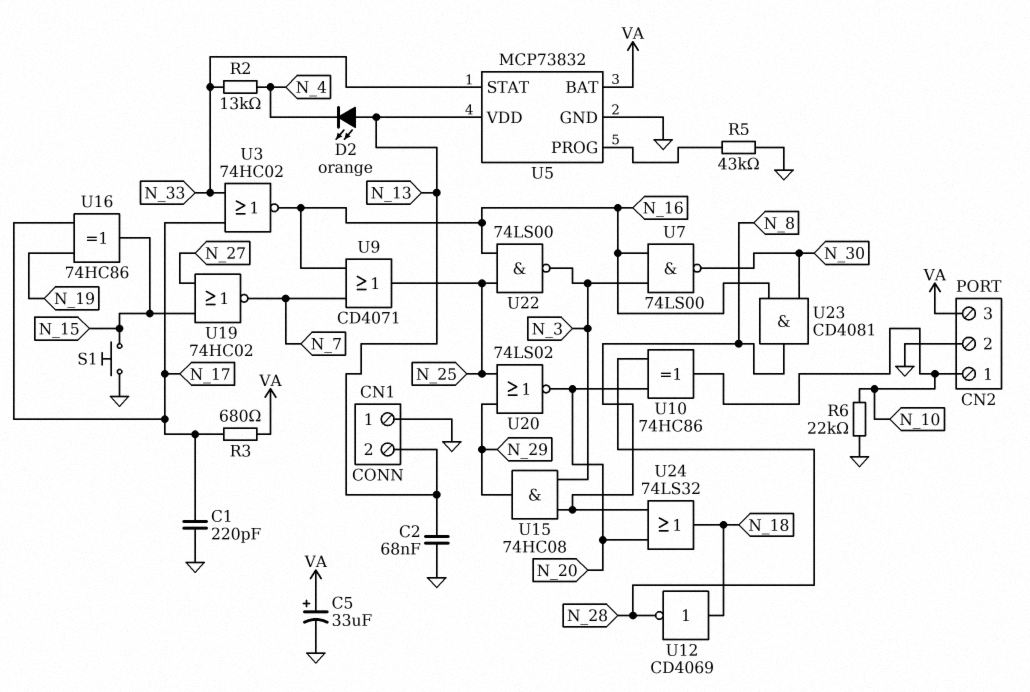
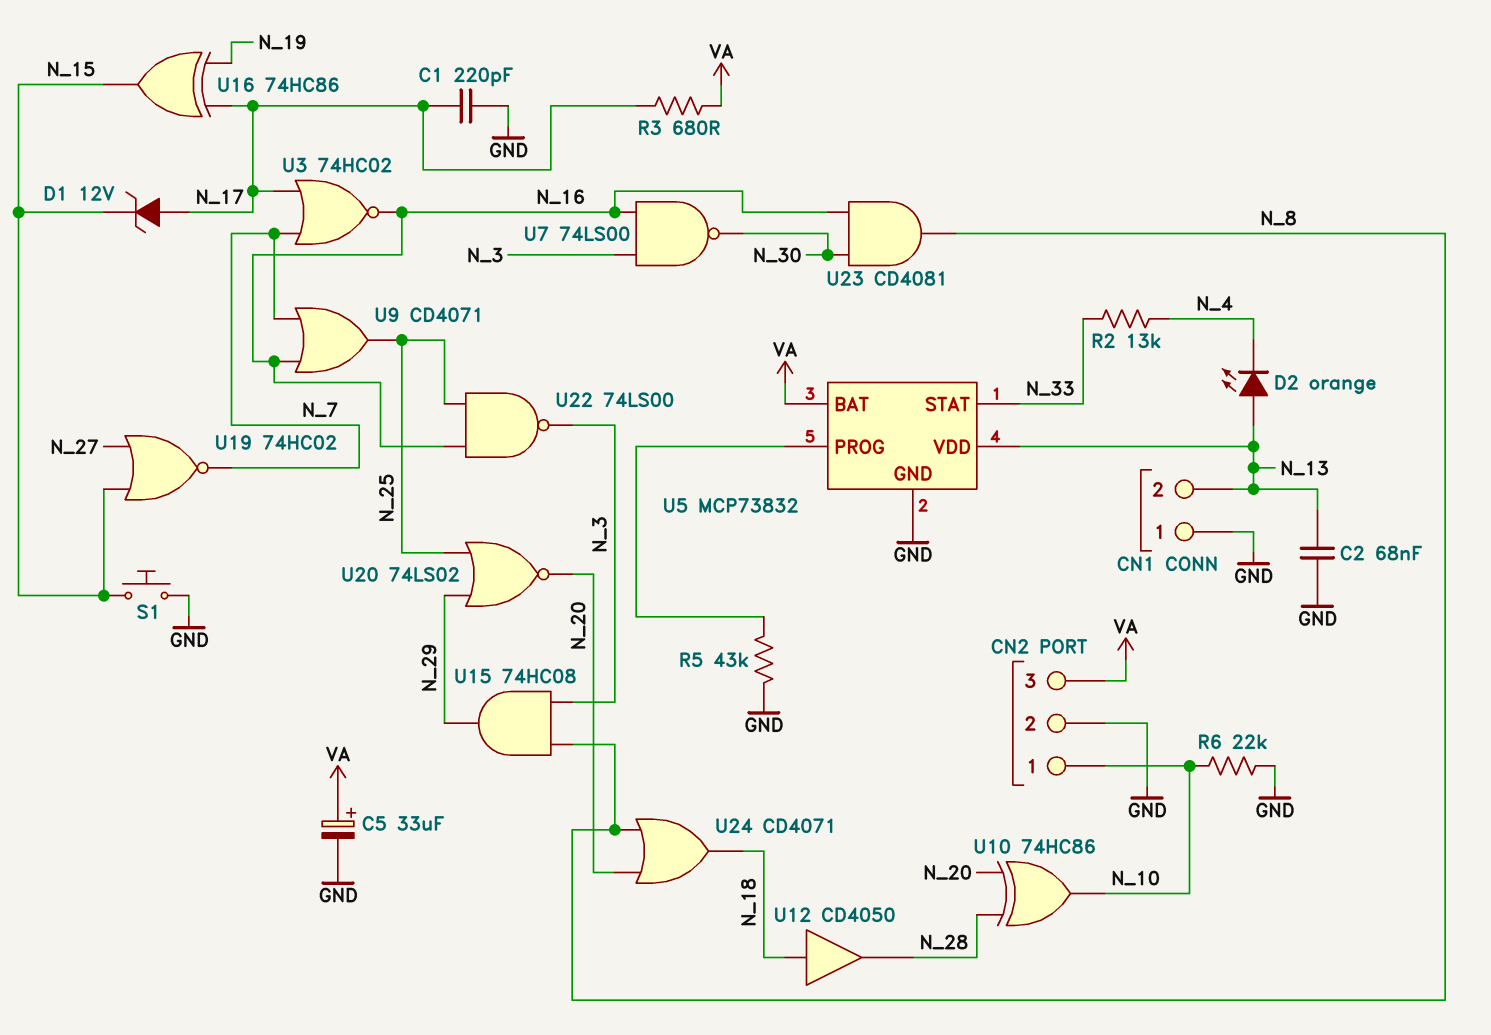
D1: none -> zener 12V (A N_17, K N_15)
U3: NOR 74HC02 (in N_17, in N_33, out N_16) -> NOR 74HC02 (in N_7, in N_17, out N_16)
U12: NOT CD4069 (in N_18, out N_28) -> buffer CD4050 (in N_18, out N_28)
U24: OR 74LS32 (in N_8, in N_20, out N_18) -> OR CD4071 (in N_8, in N_20, out N_18)

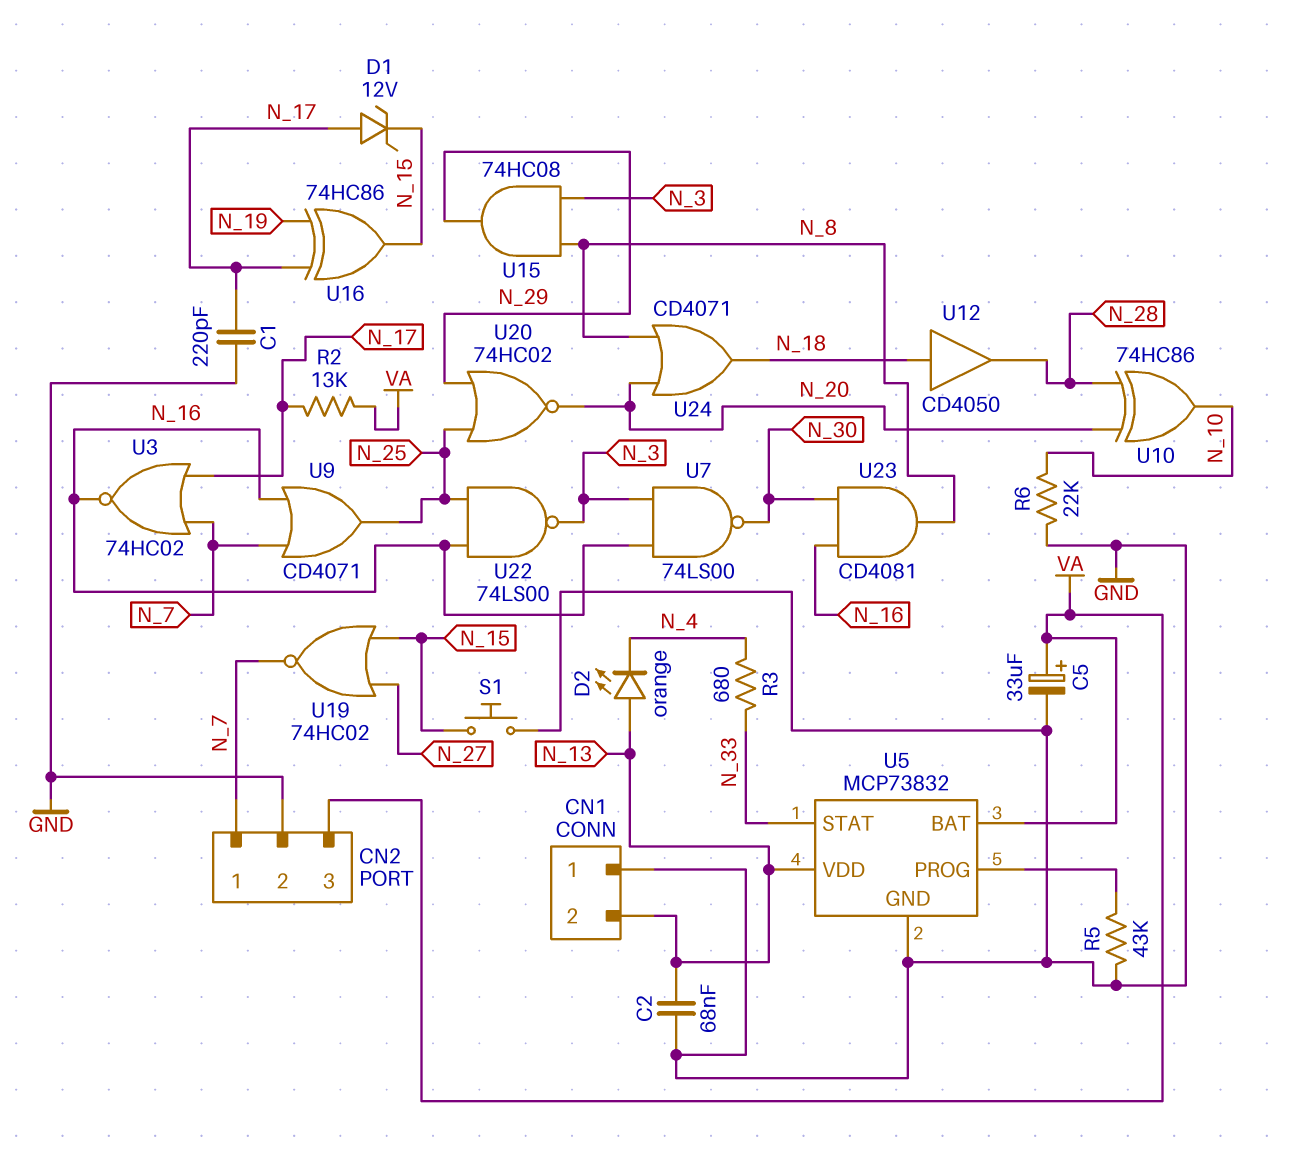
CN2 pin 1: N_10 -> N_7
R2: 13k (N_4, N_33) -> 13k (N_17, VA)
R3: 680 (N_17, VA) -> 680 (N_4, N_33)
U20: NOR 74LS02 (in N_25, in N_29, out N_20) -> NOR 74HC02 (in N_25, in N_29, out N_20)

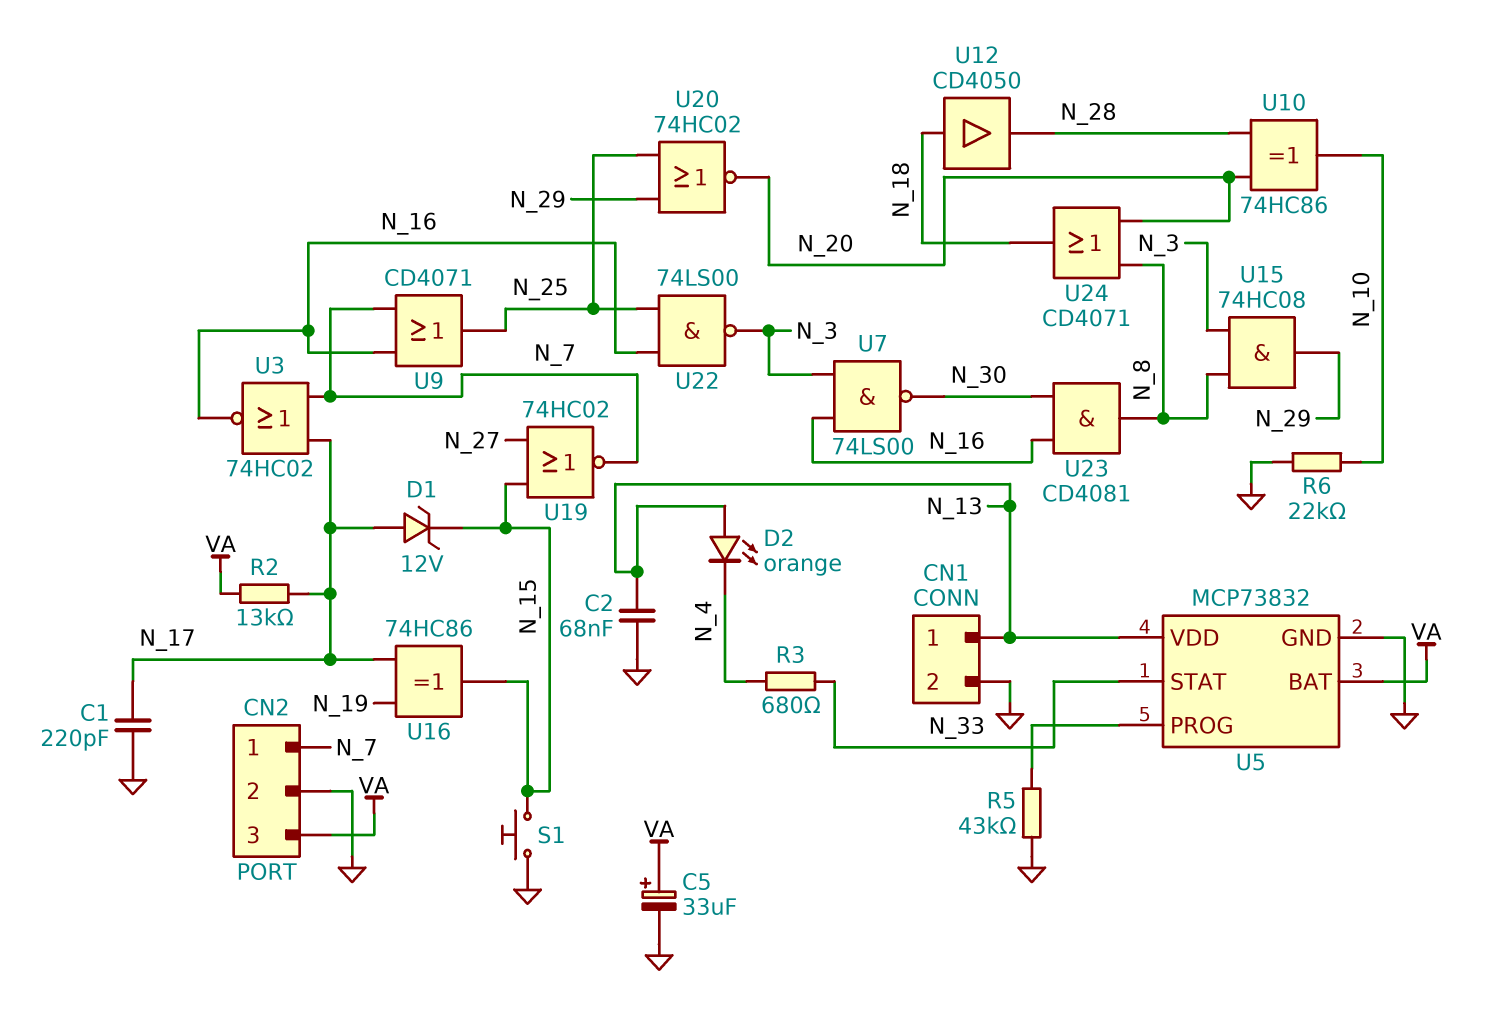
CN1 pin 1: GND -> N_13
CN1 pin 2: N_13 -> GND

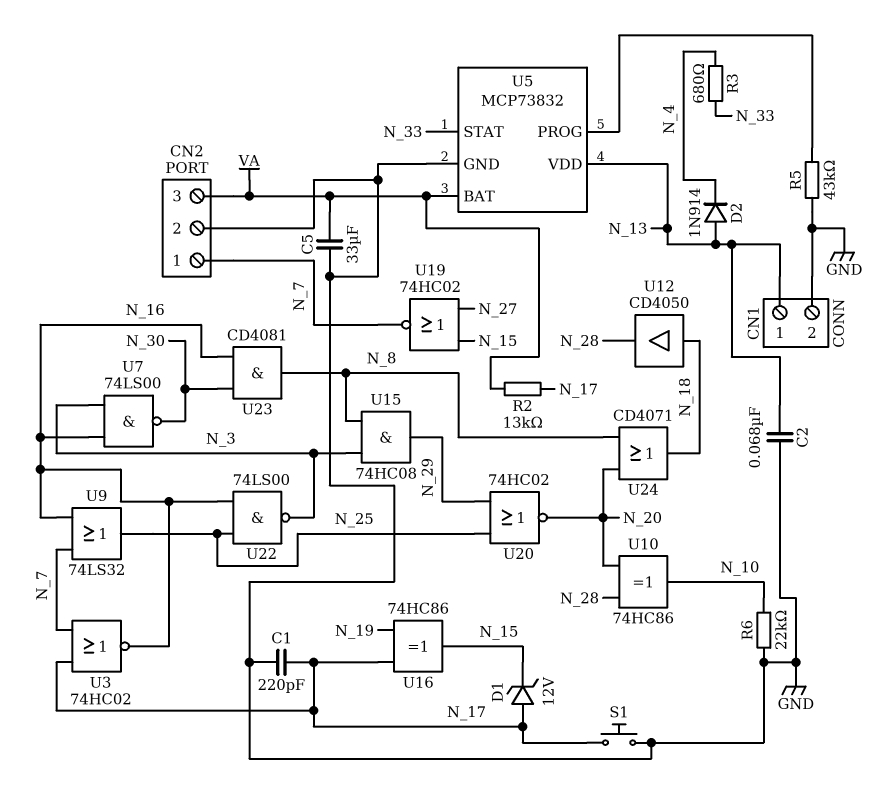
C5: 33uF (plus VA, minus GND) -> 33uF (GND, VA)
D2: LED orange (A N_13, K N_4) -> diode 1N914 (A N_13, K N_4)
S1: button (GND, N_15) -> button (GND, N_17)
U9: OR CD4071 (in N_7, in N_16, out N_25) -> OR 74LS32 (in N_7, in N_16, out N_25)

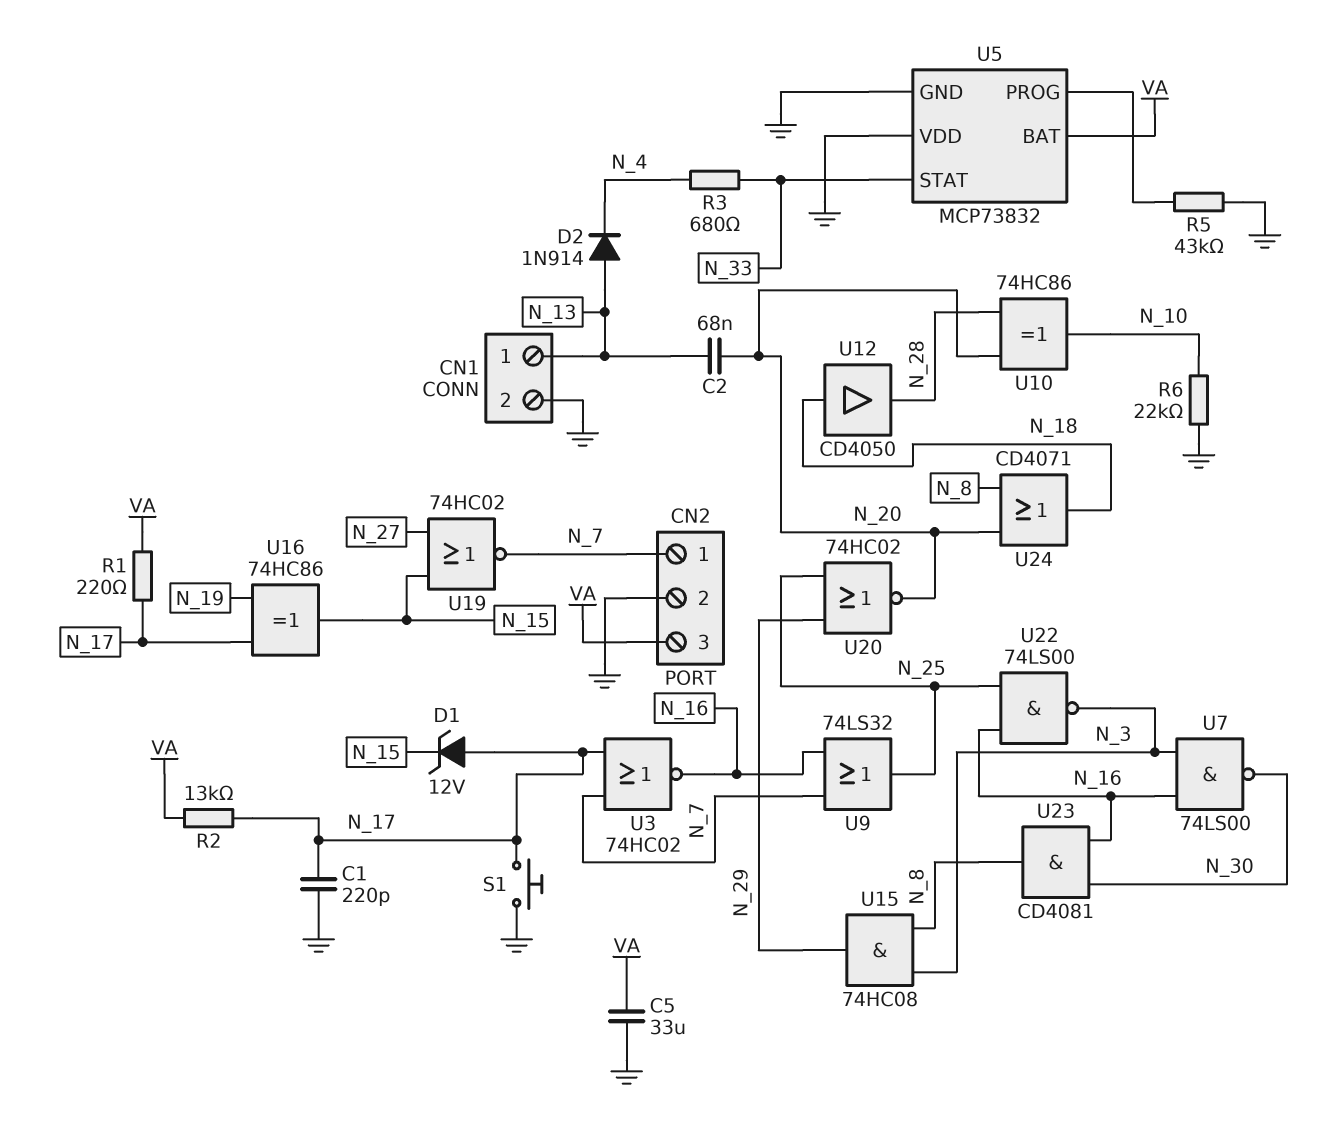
C2: 68nF (GND, N_13) -> 68nF (N_13, N_20)
R1: none -> 220 (N_17, VA)
U5 pin VDD: N_13 -> GND

